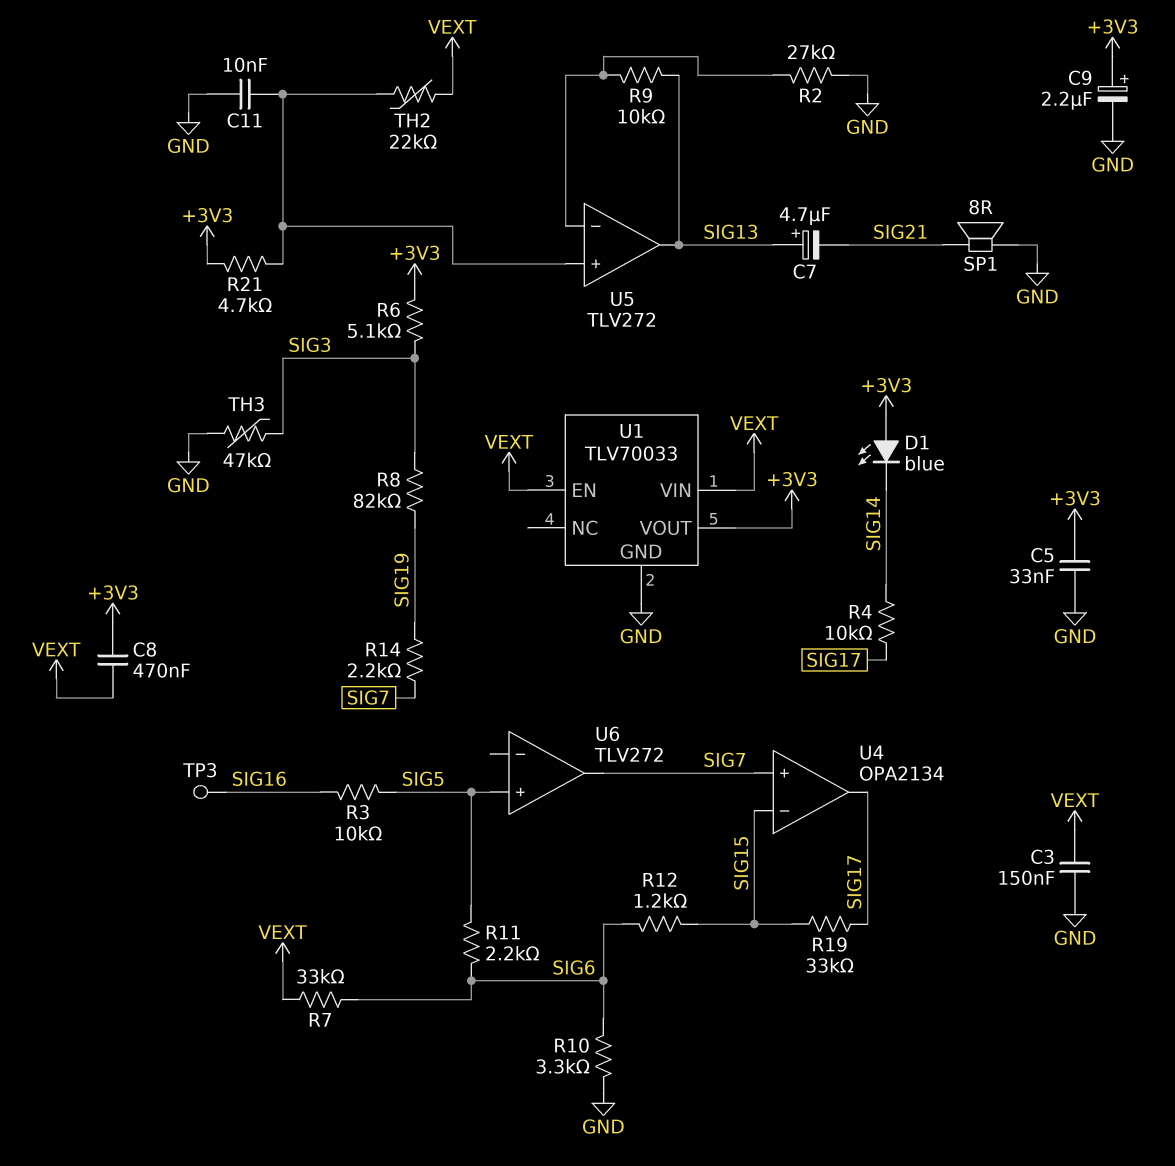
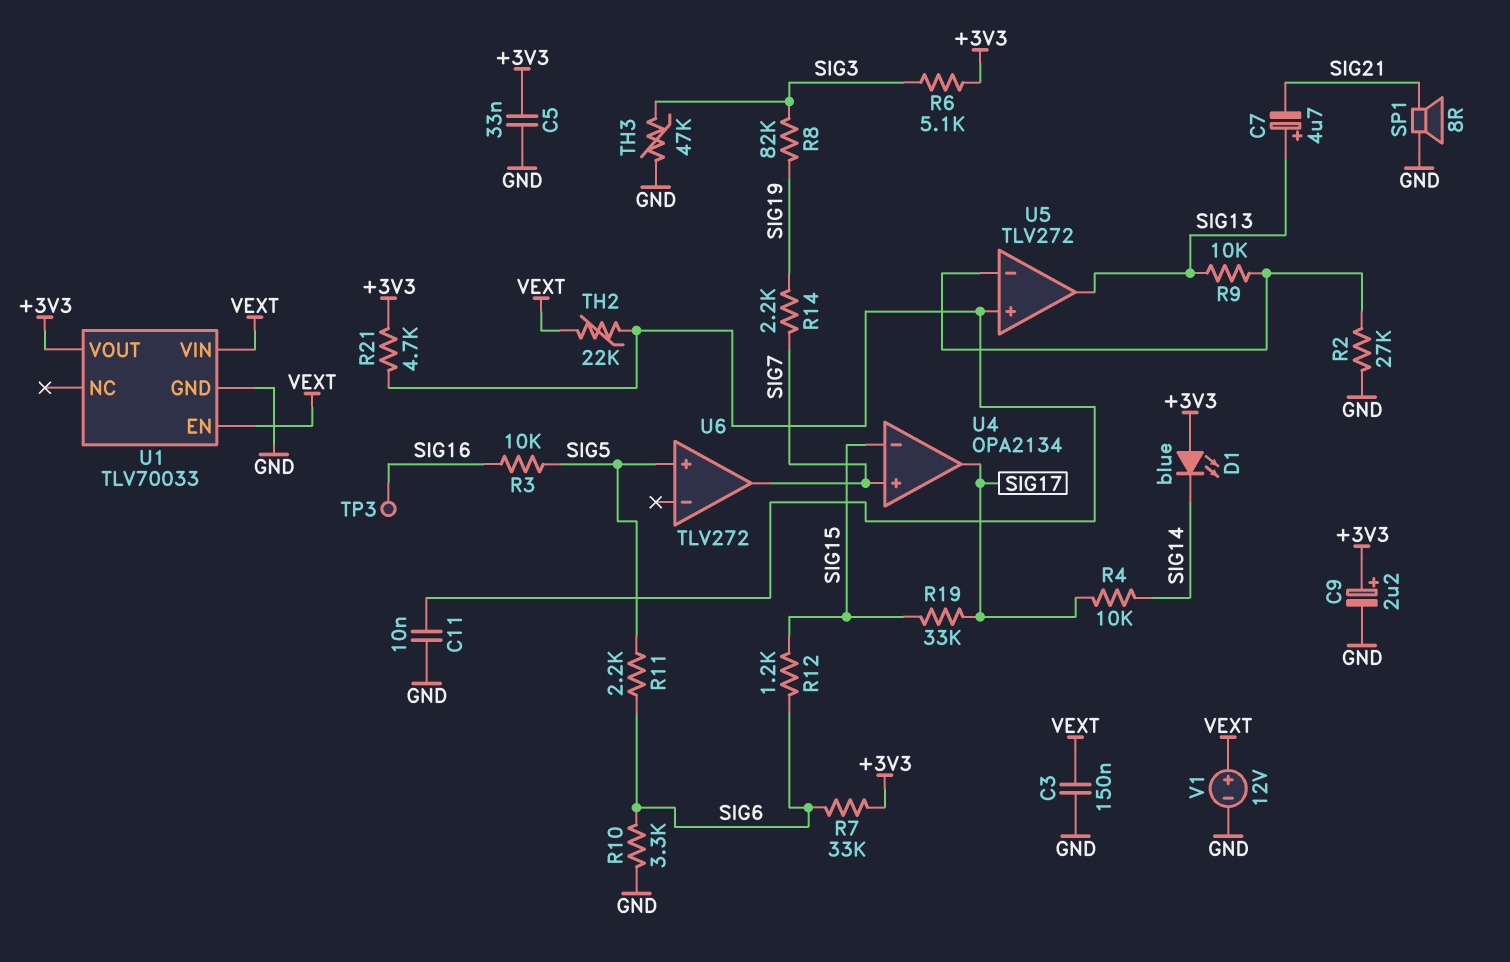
C8: 470nF (+3V3, VEXT) -> none
R7: 33k (SIG6, VEXT) -> 33k (+3V3, SIG6)
V1: none -> 12V (plus VEXT, minus GND)

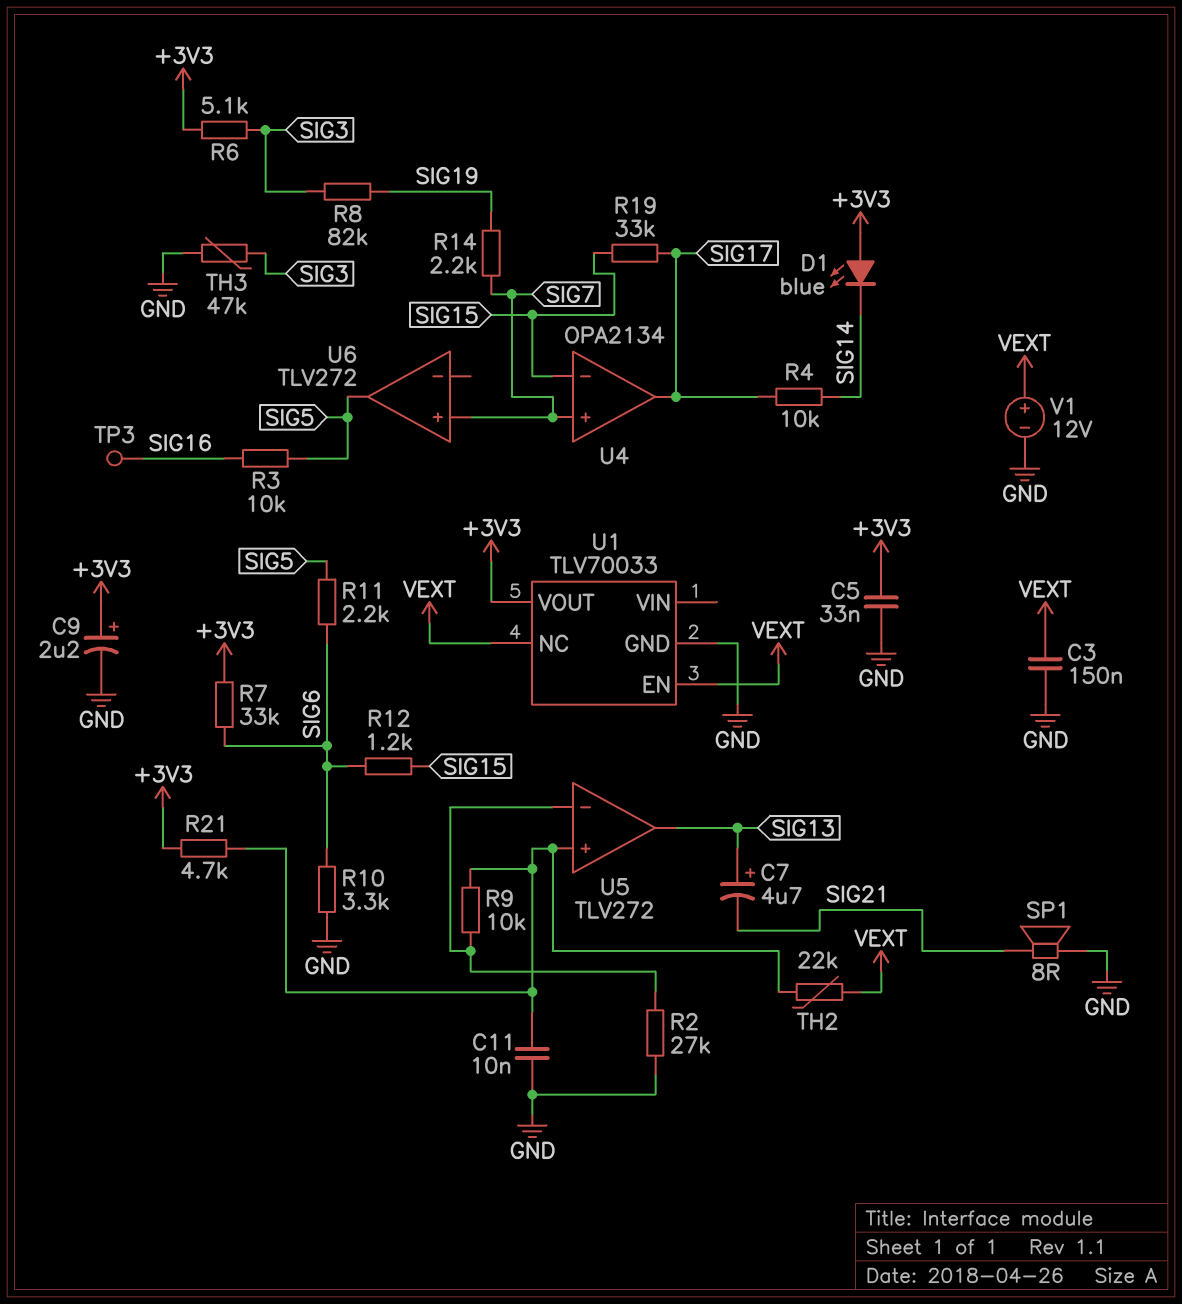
R9: 10k (SIG13, U5/in-) -> 10k (U5/in+, U5/in-)
U1 pin NC: none -> VEXT
U1 pin VIN: VEXT -> none
U6 pin in+: SIG5 -> SIG7
U6 pin out: SIG7 -> SIG5

